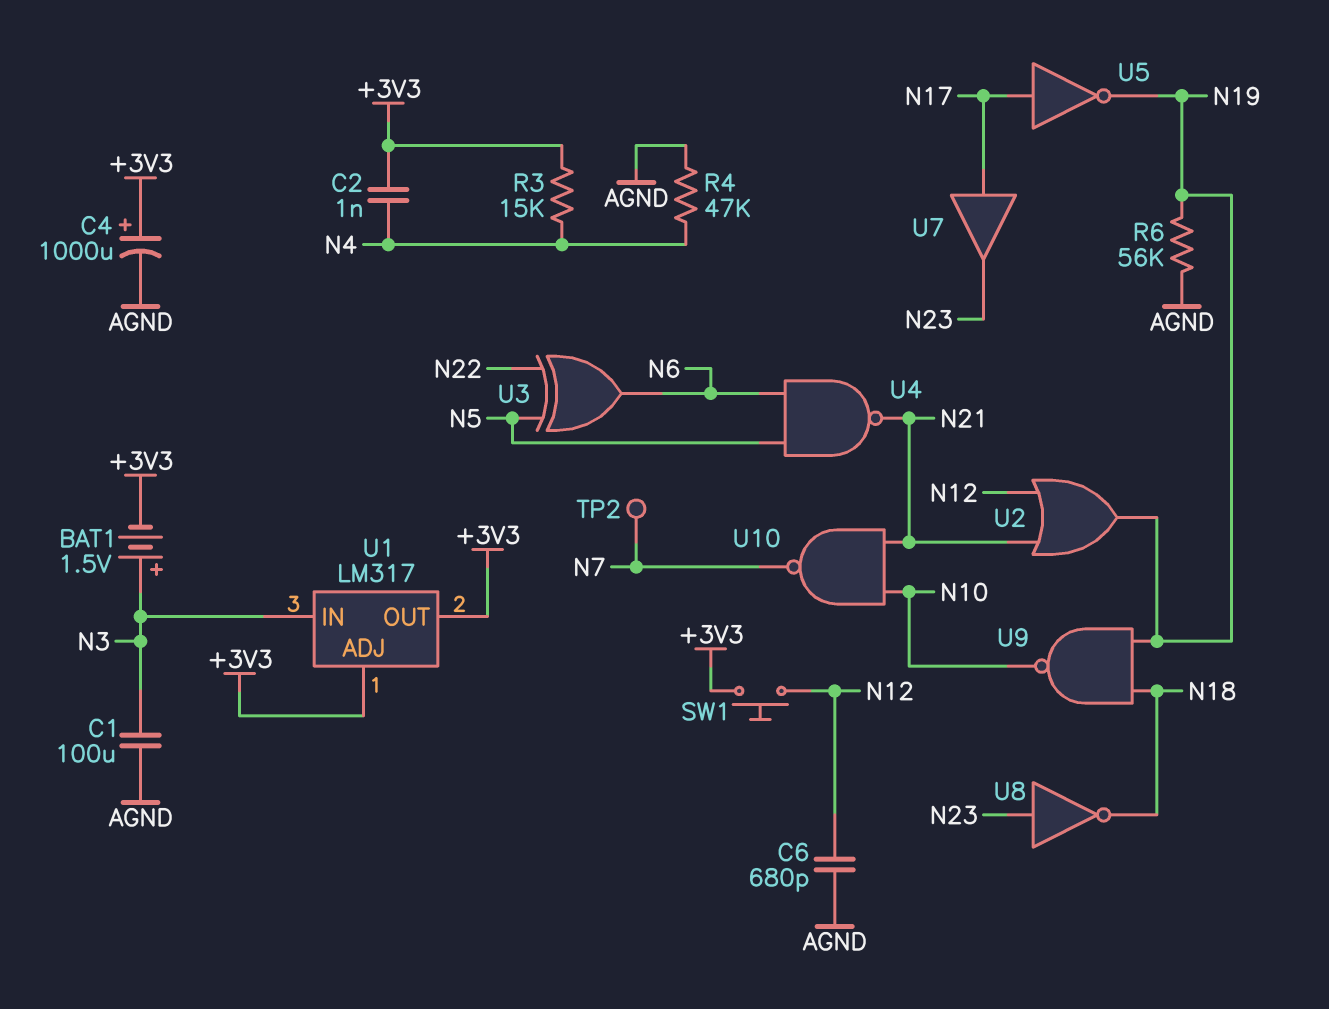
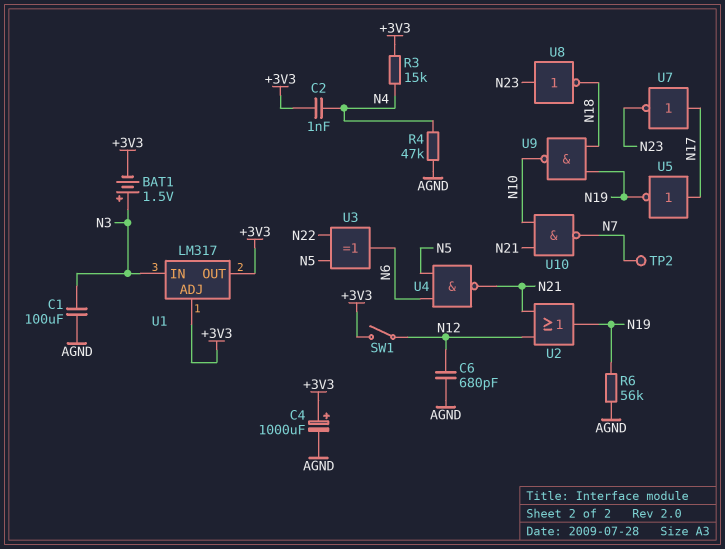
SW1: button (+3V3, N12) -> switch (+3V3, N12)
U7: buffer (in N17, out N23) -> NOT (in N17, out N23)

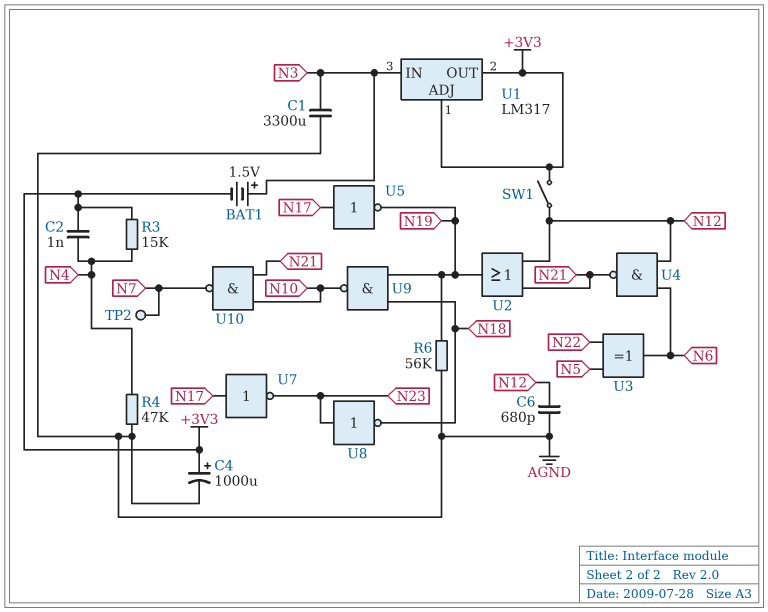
C1: 100uF (AGND, N3) -> 3300uF (AGND, N3)
U4: NAND (in N5, in N6, out N21) -> NAND (in N6, in N12, out N21)

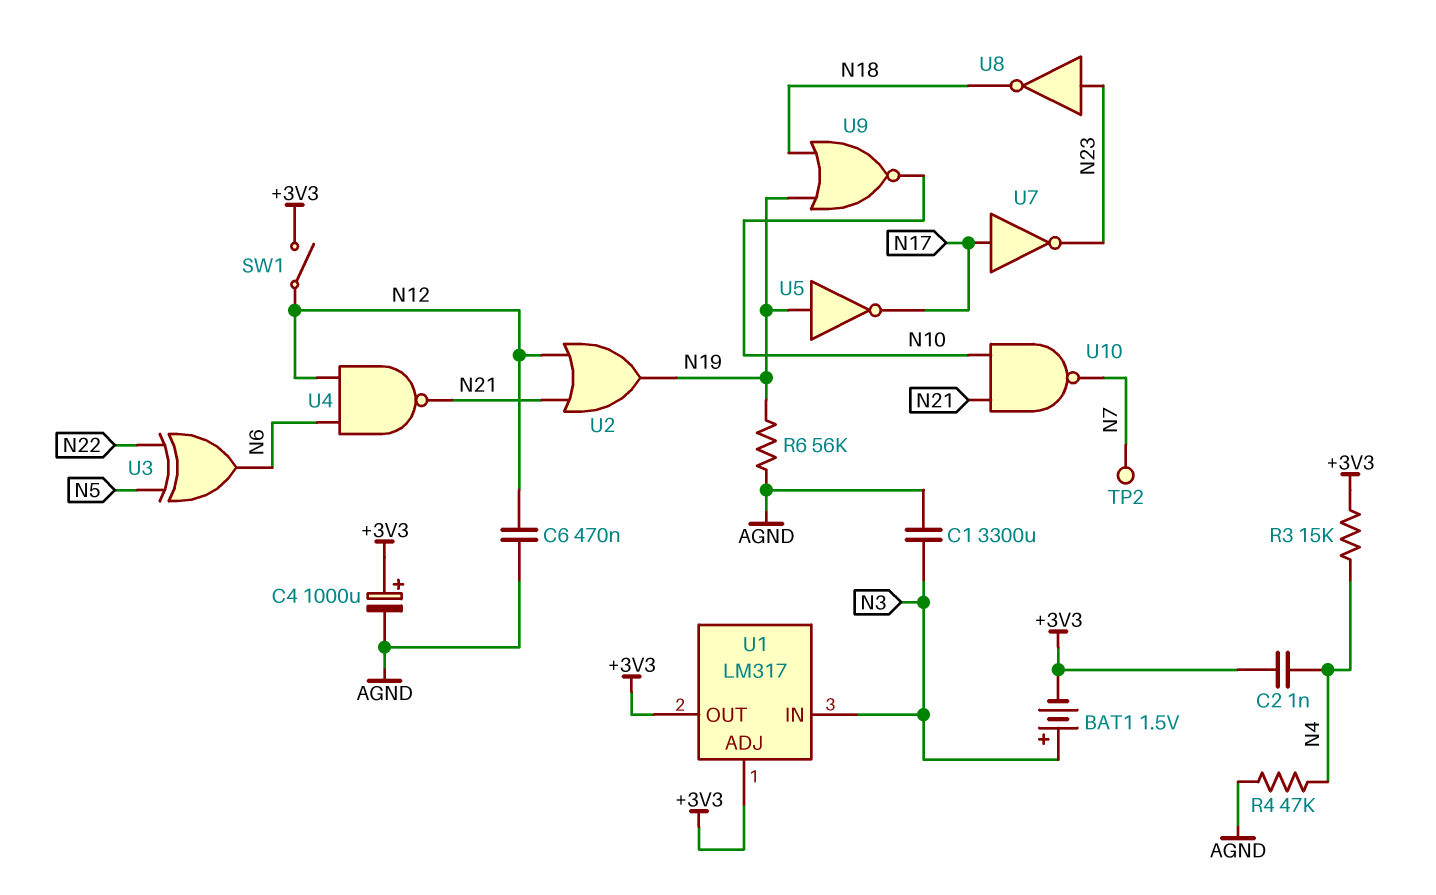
C6: 680pF (AGND, N12) -> 470nF (AGND, N12)
U5: NOT (in N17, out N19) -> NOT (in N19, out N17)
U9: NAND (in N18, in N19, out N10) -> NOR (in N18, in N19, out N10)

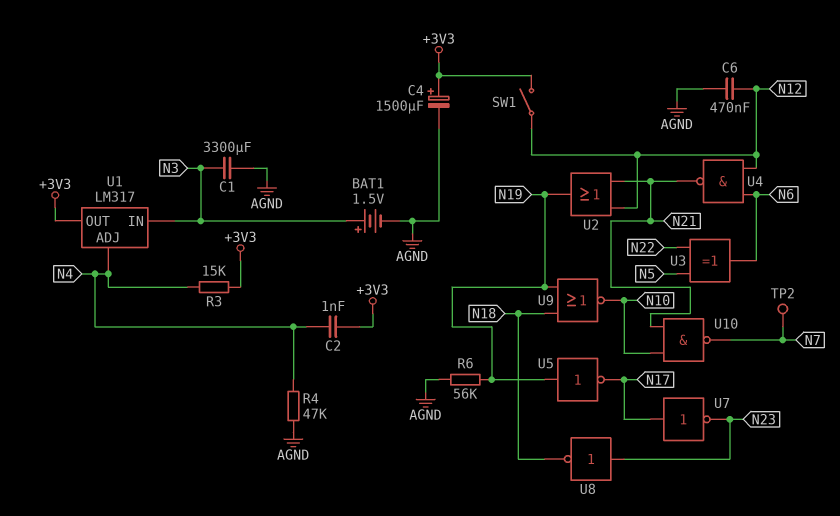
BAT1: 1.5V (plus N3, minus +3V3) -> 1.5V (plus N3, minus AGND)
C4: 1000uF (plus +3V3, minus AGND) -> 1500uF (plus +3V3, minus AGND)
U1 pin ADJ: +3V3 -> N4

